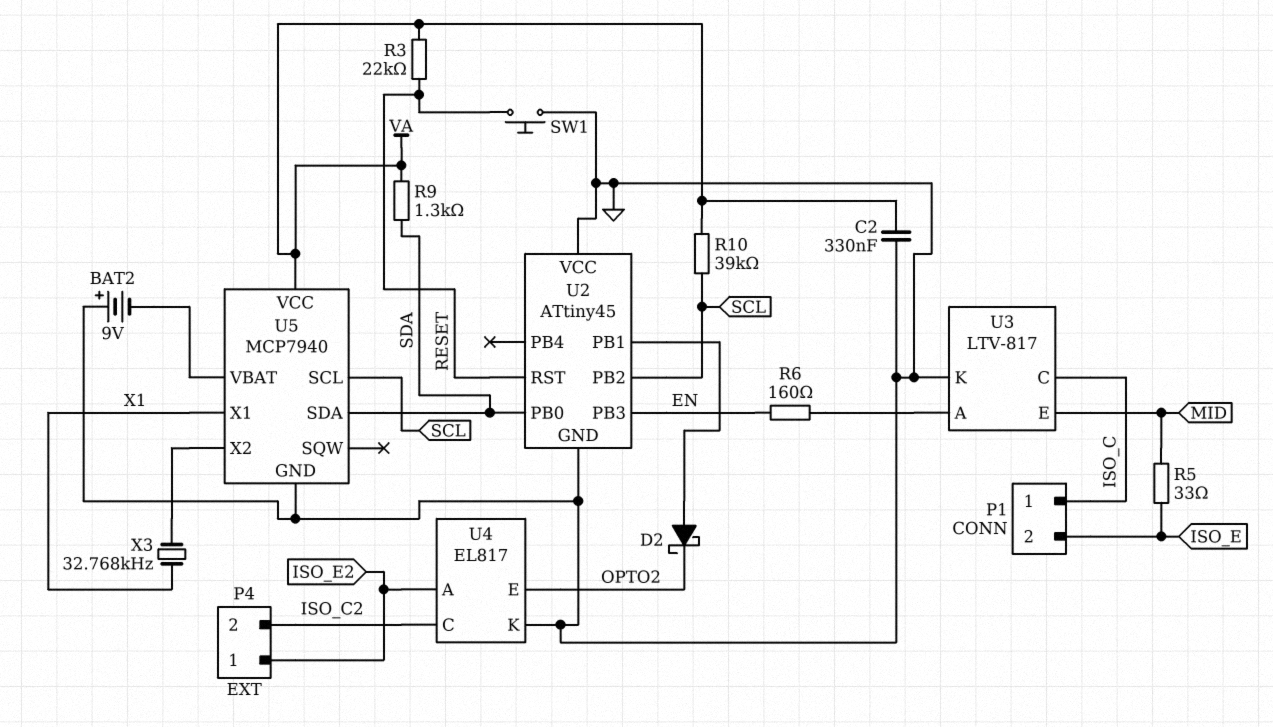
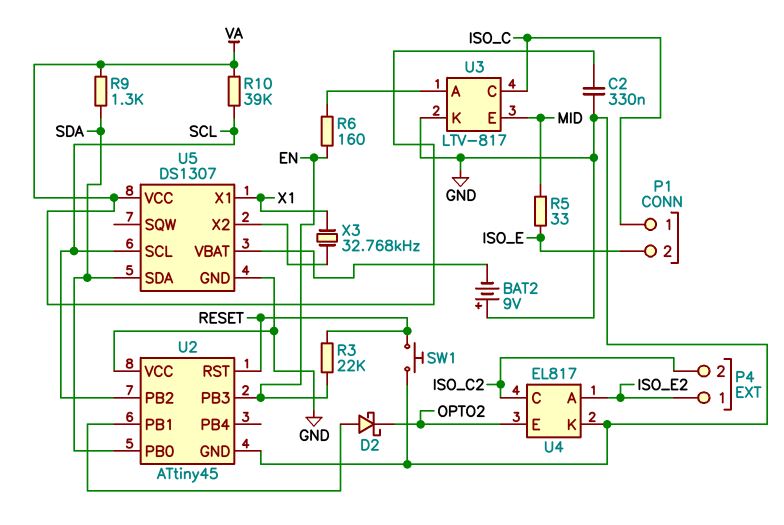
R3: 22k (RESET, VA) -> 22k (EN, RESET)
U5: MCP7940 -> DS1307

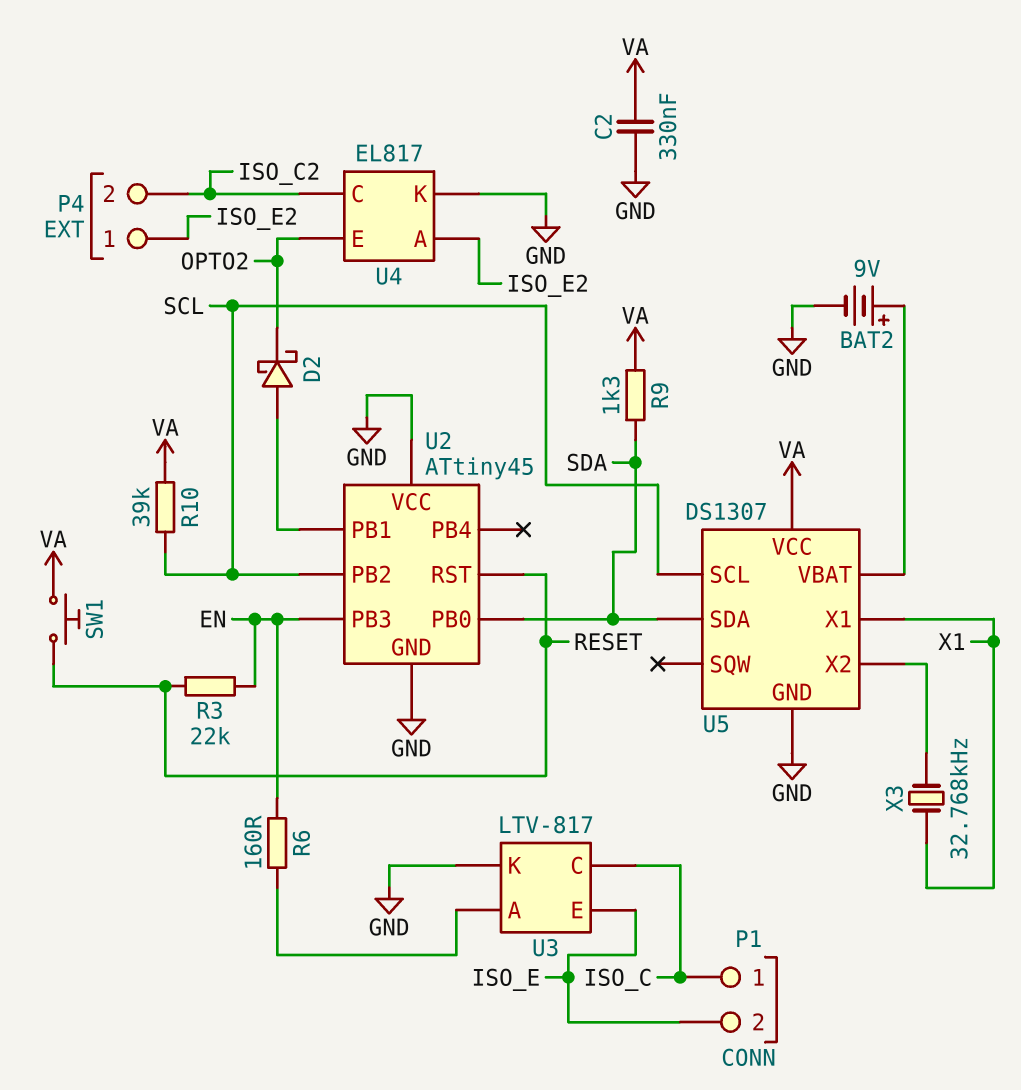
BAT2: 9V (plus GND, minus U5/VBAT) -> 9V (plus U5/VBAT, minus GND)
R5: 33 (ISO_E, MID) -> none
SW1: button (GND, RESET) -> button (RESET, VA)
U3 pin E: MID -> ISO_E

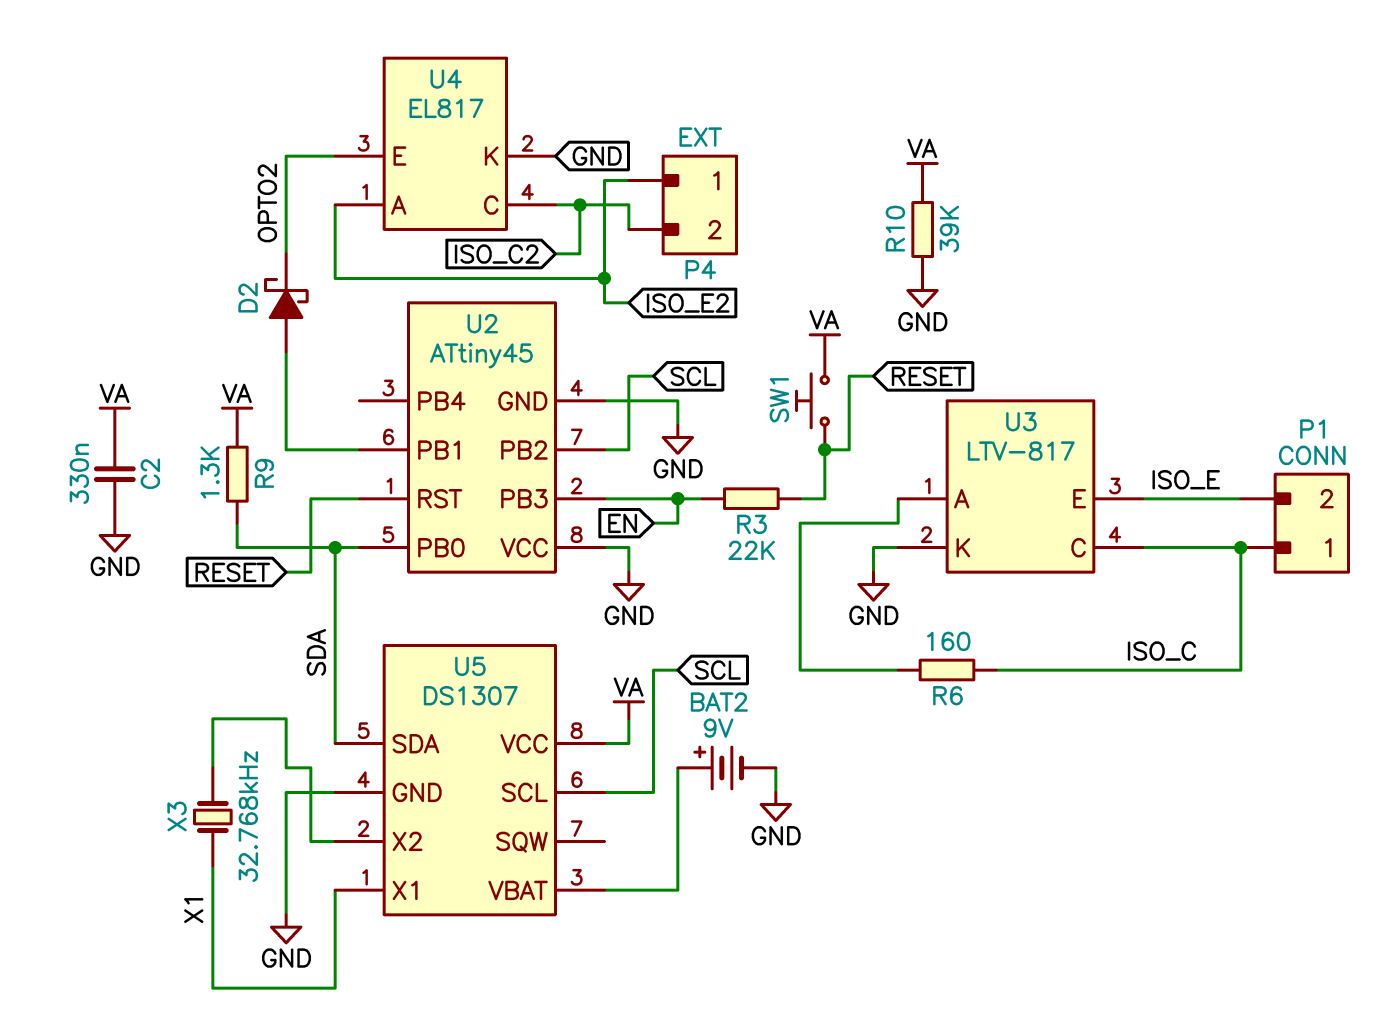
R6: 160 (EN, U3/A) -> 160 (ISO_C, U3/A)
R10: 39k (SCL, VA) -> 39k (GND, VA)

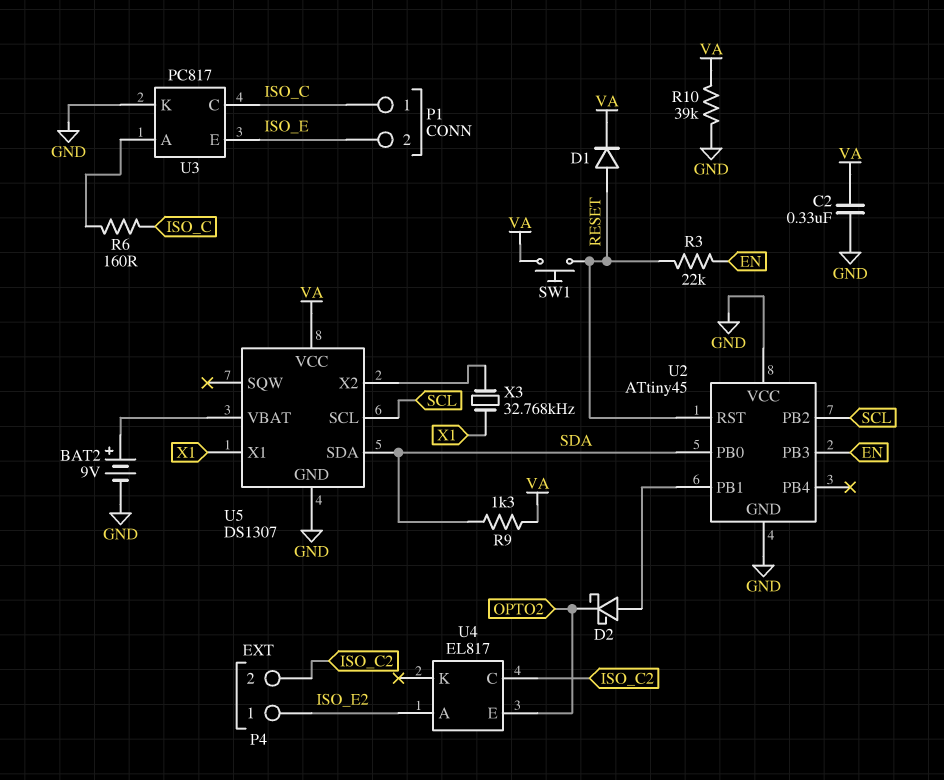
D1: none -> diode (A RESET, K VA)
U3: LTV-817 -> PC817
U4 pin K: GND -> none

